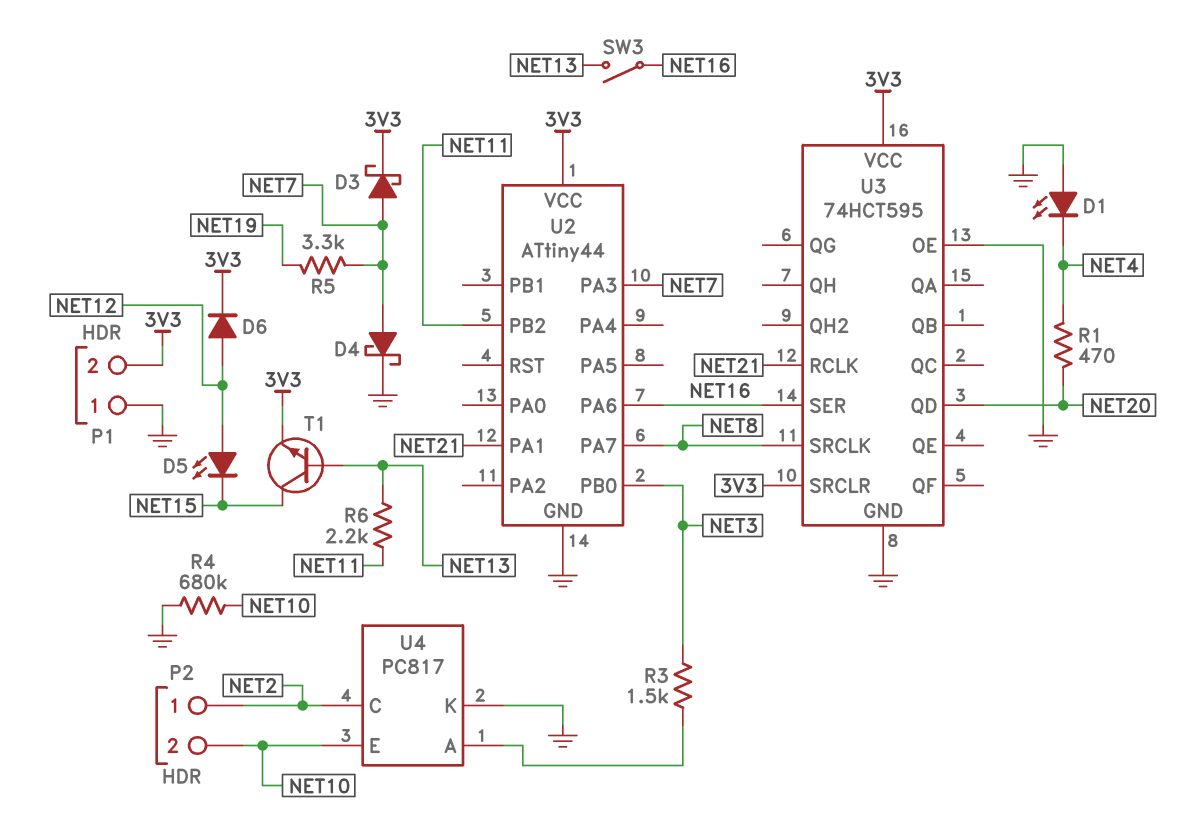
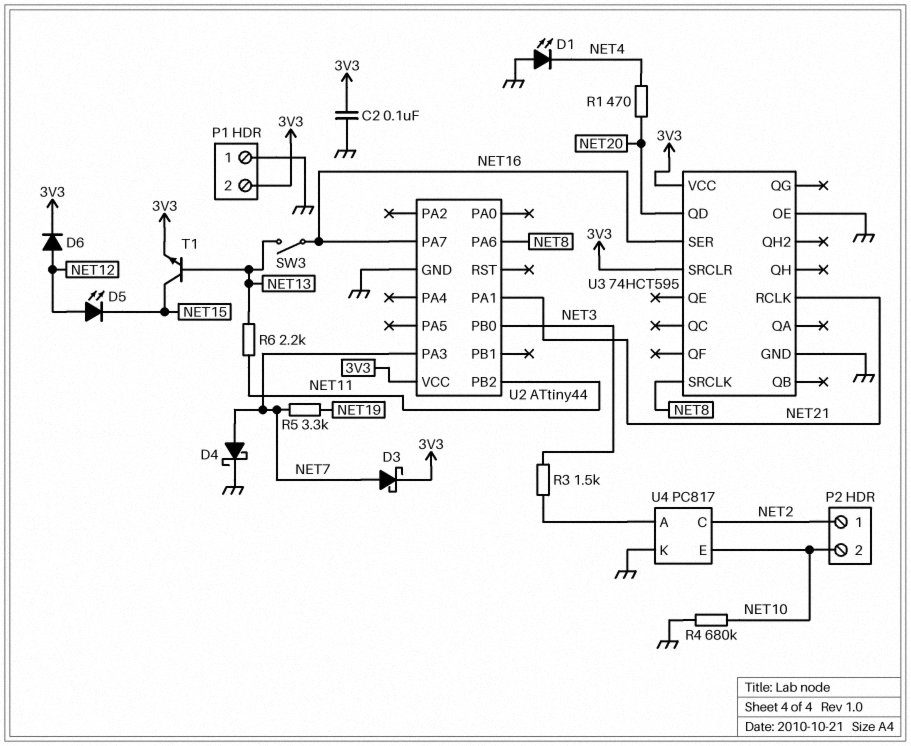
C2: none -> 100nF (3V3, GND)
U2 pin PA6: NET16 -> NET8
U2 pin PA7: NET8 -> NET16

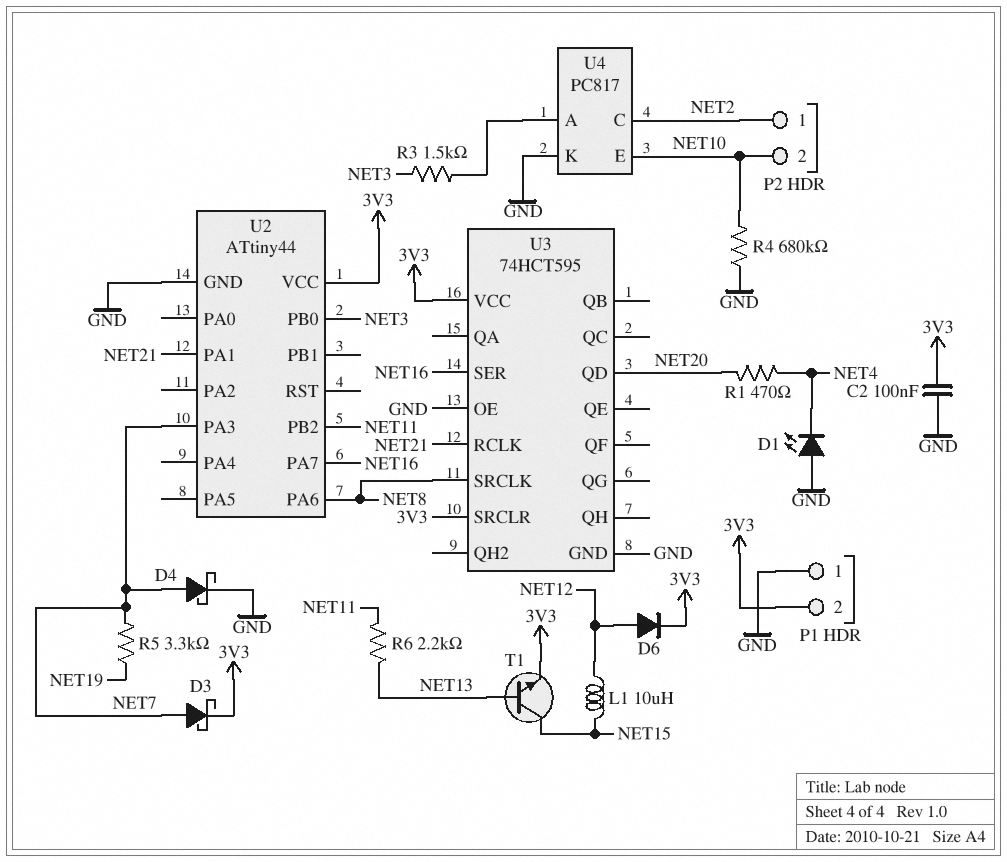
D5: LED (A NET12, K NET15) -> none
L1: none -> 10uH (NET12, NET15)
SW3: switch (NET13, NET16) -> none

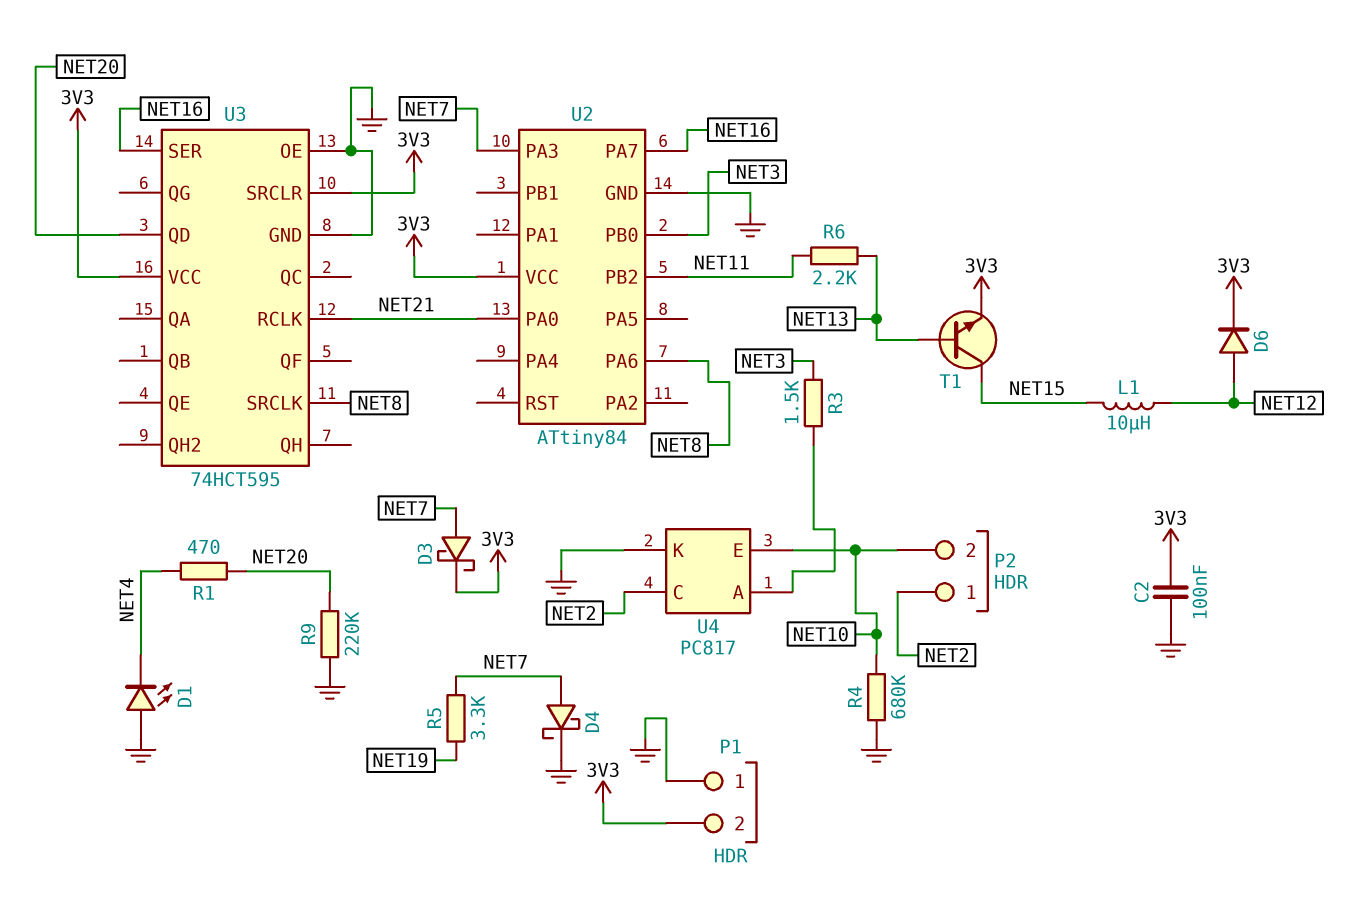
R9: none -> 220k (GND, NET20)
U2: ATtiny44 -> ATtiny84
U2 pin PA0: none -> NET21
U2 pin PA1: NET21 -> none

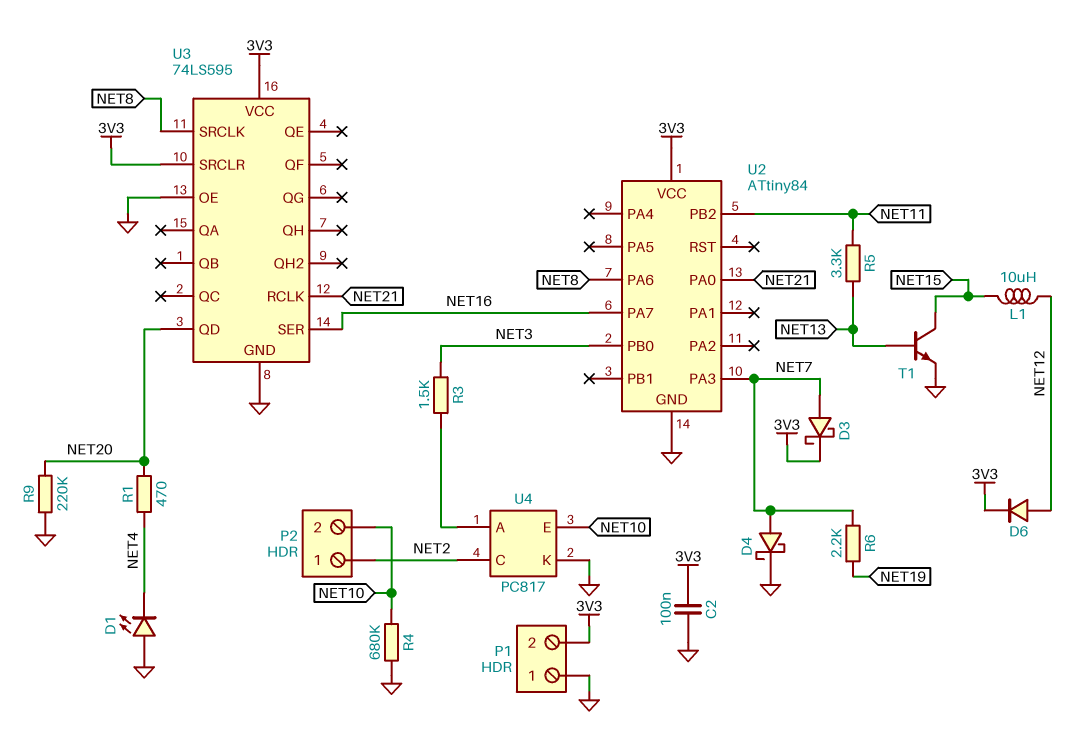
R5: 3.3k (NET7, NET19) -> 3.3k (NET11, NET13)
R6: 2.2k (NET11, NET13) -> 2.2k (NET7, NET19)
T1: NPN (B NET13, C NET15, E 3V3) -> NPN (B NET13, C NET15, E GND)
U3: 74HCT595 -> 74LS595

